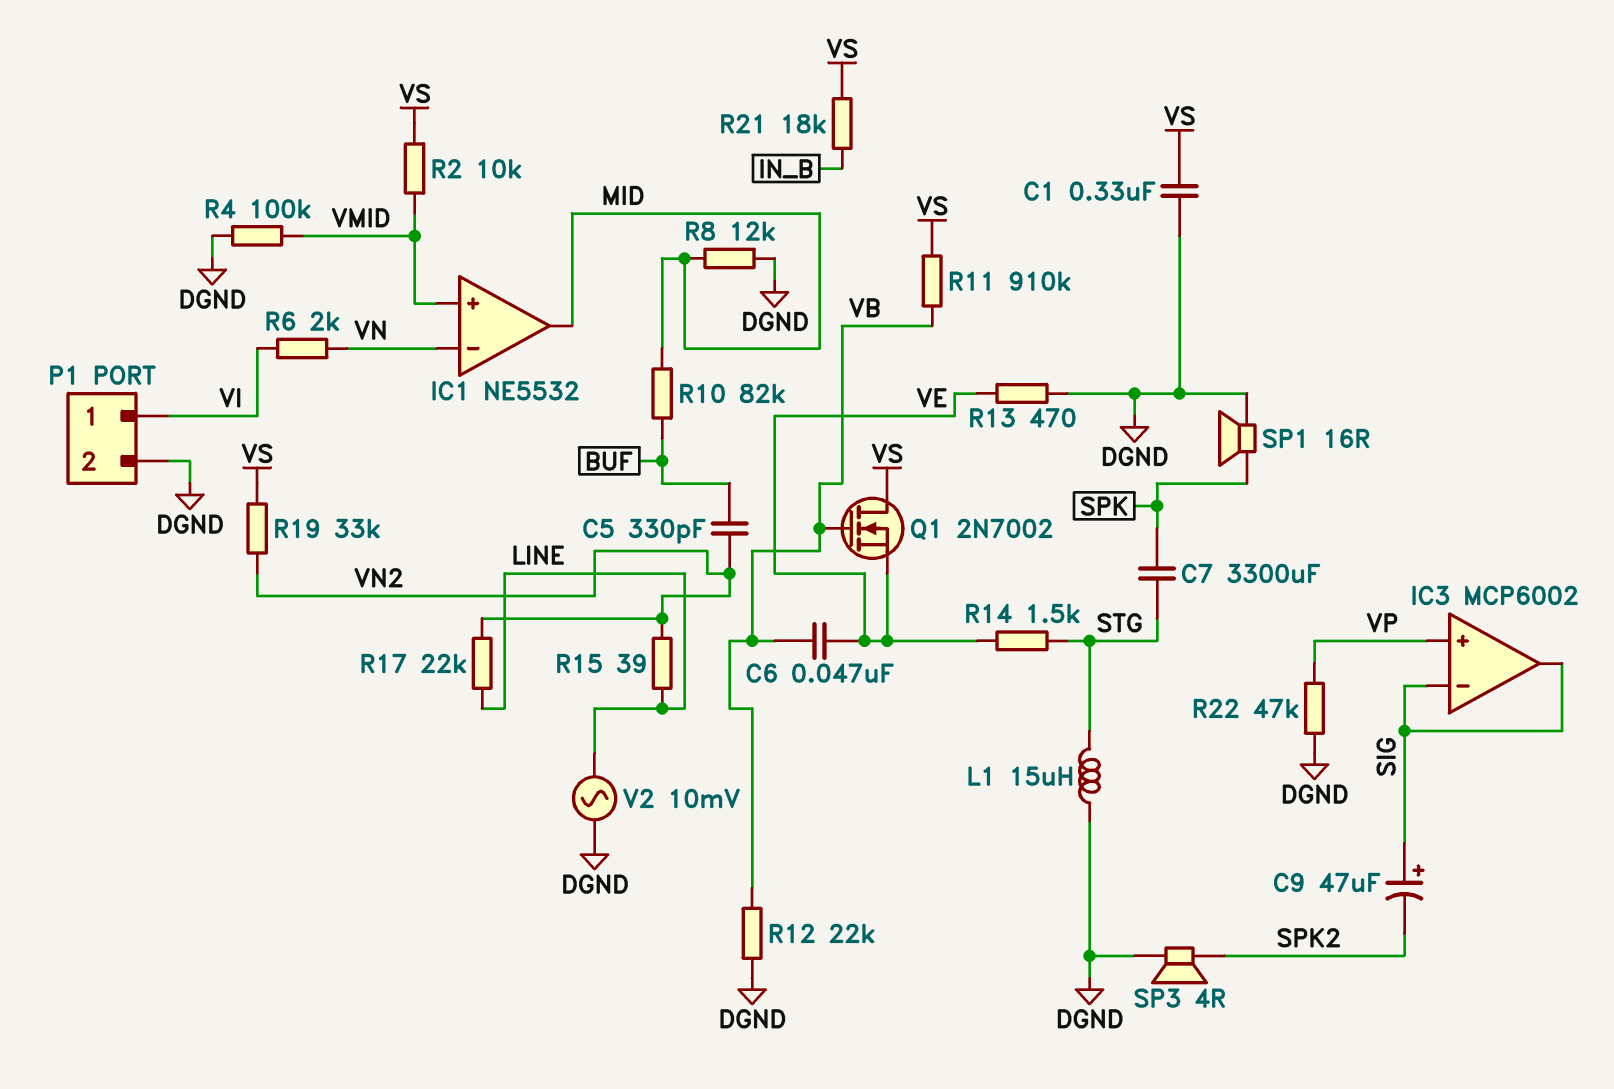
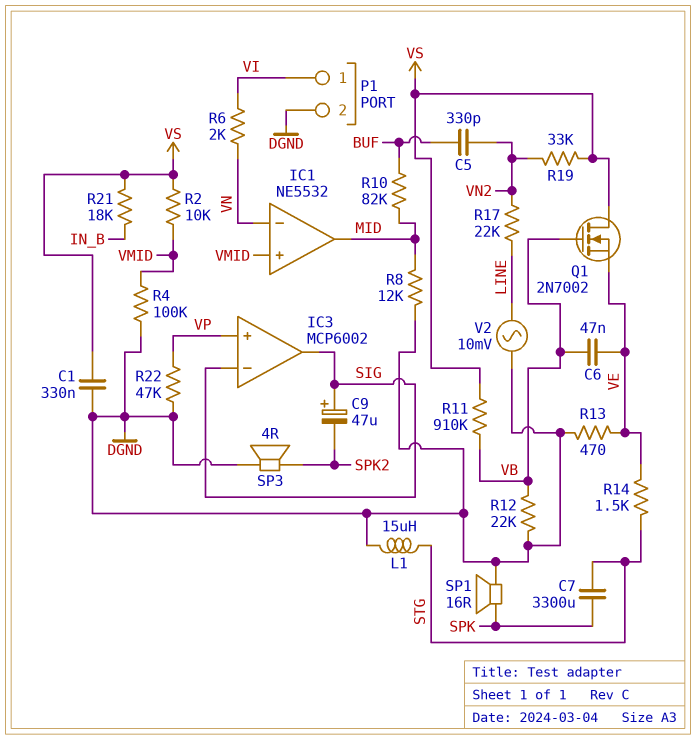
R15: 39 (LINE, VN2) -> none

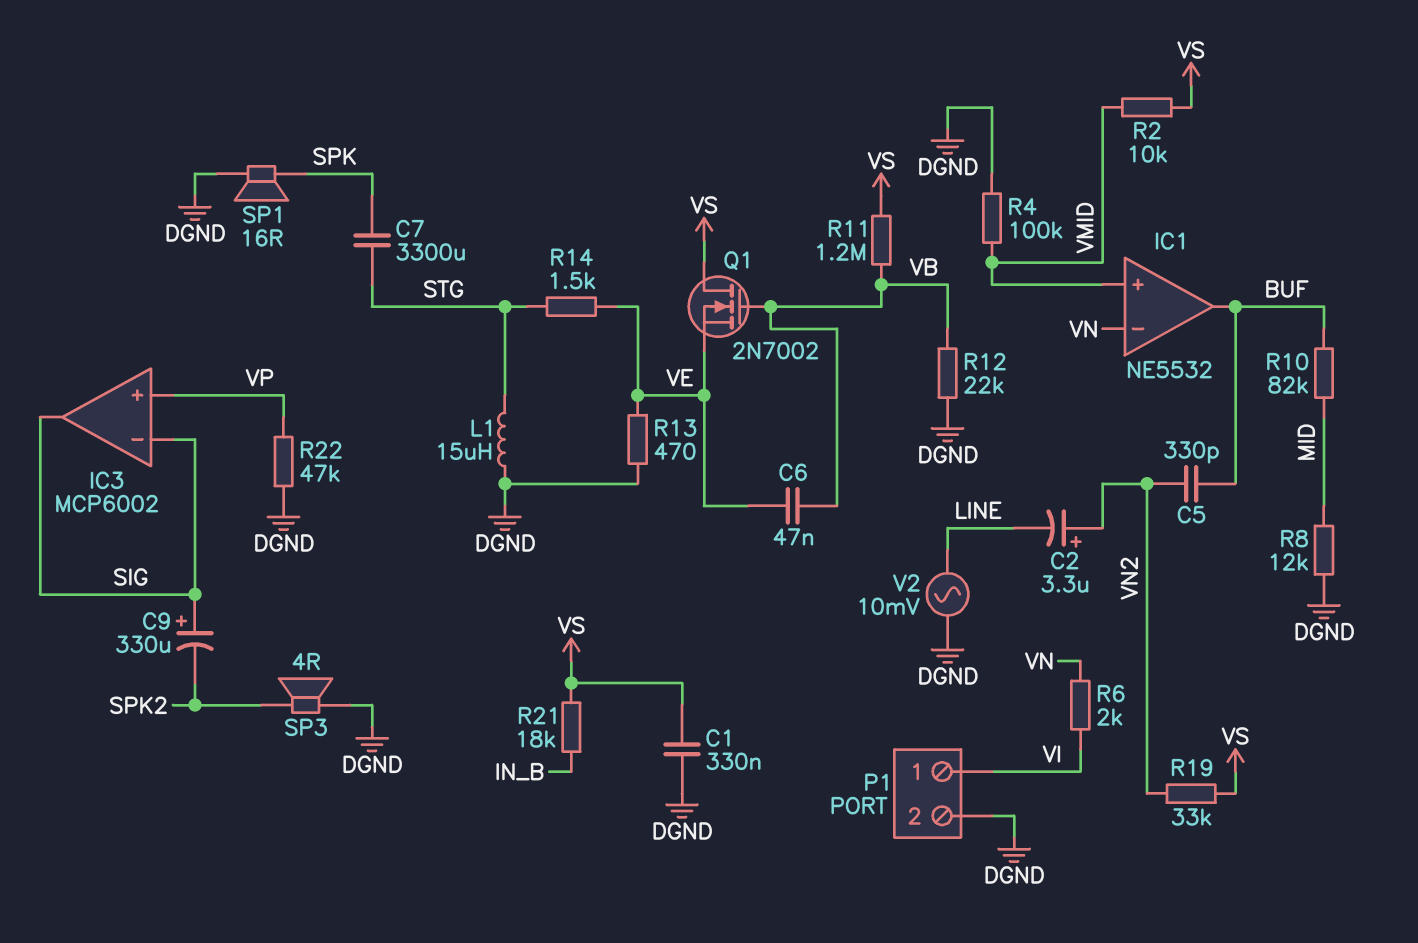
C2: none -> 3.3uF (plus VN2, minus LINE)
C9: 47uF (plus SIG, minus SPK2) -> 330uF (plus SIG, minus SPK2)
IC1 pin out: MID -> BUF
R11: 910k (VB, VS) -> 1.2M (VB, VS)
R17: 22k (LINE, VN2) -> none

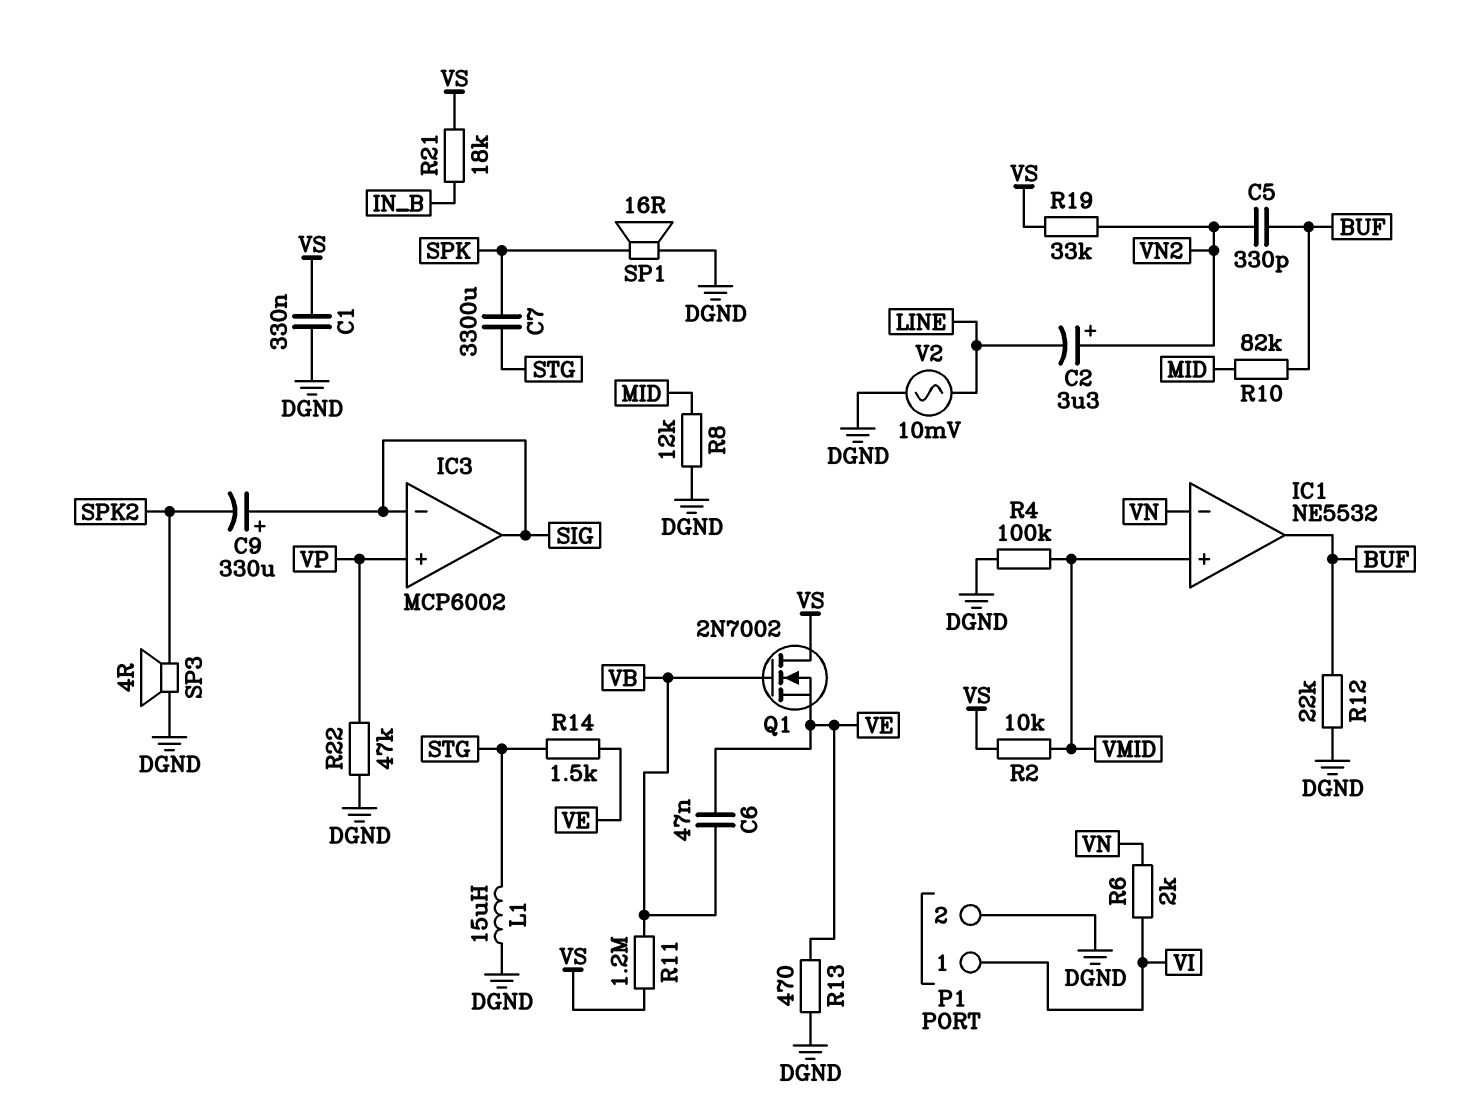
R12: 22k (DGND, VB) -> 22k (BUF, DGND)

